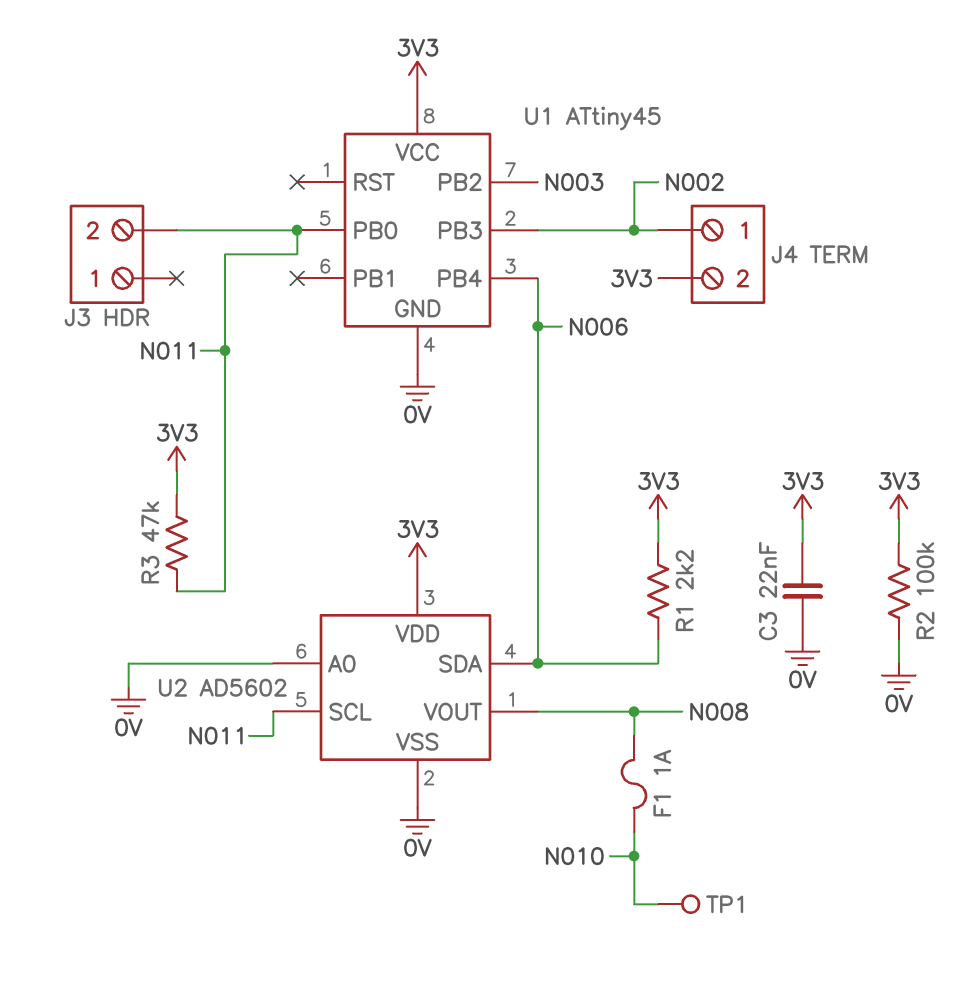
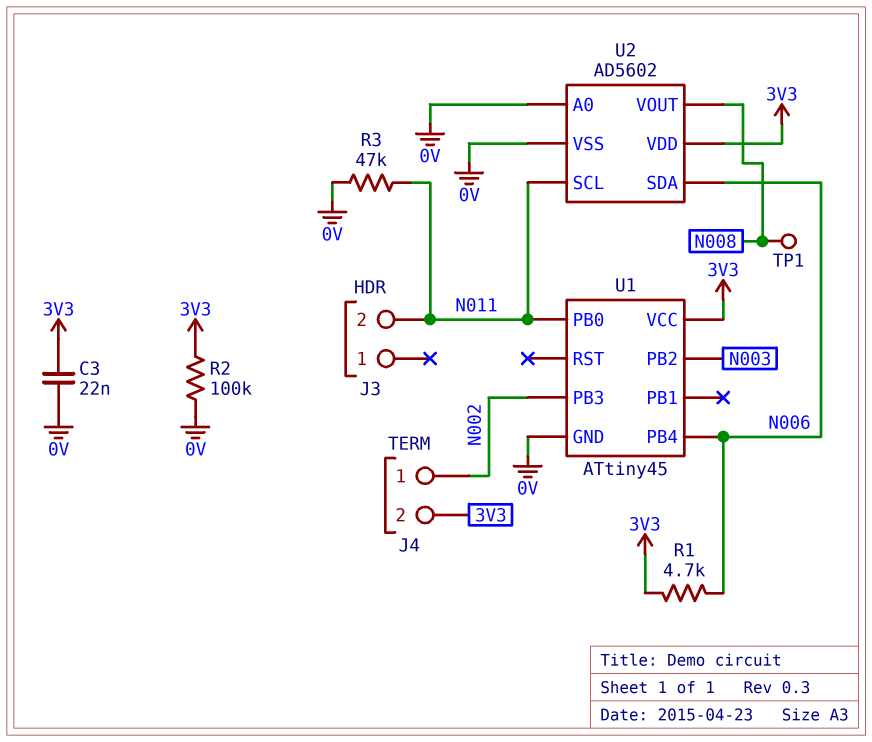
F1: 1A (N008, N010) -> none
R1: 2.2k (3V3, N006) -> 4.7k (3V3, N006)
R3: 47k (3V3, N011) -> 47k (0V, N011)
TP1: test point (N010) -> test point (N008)

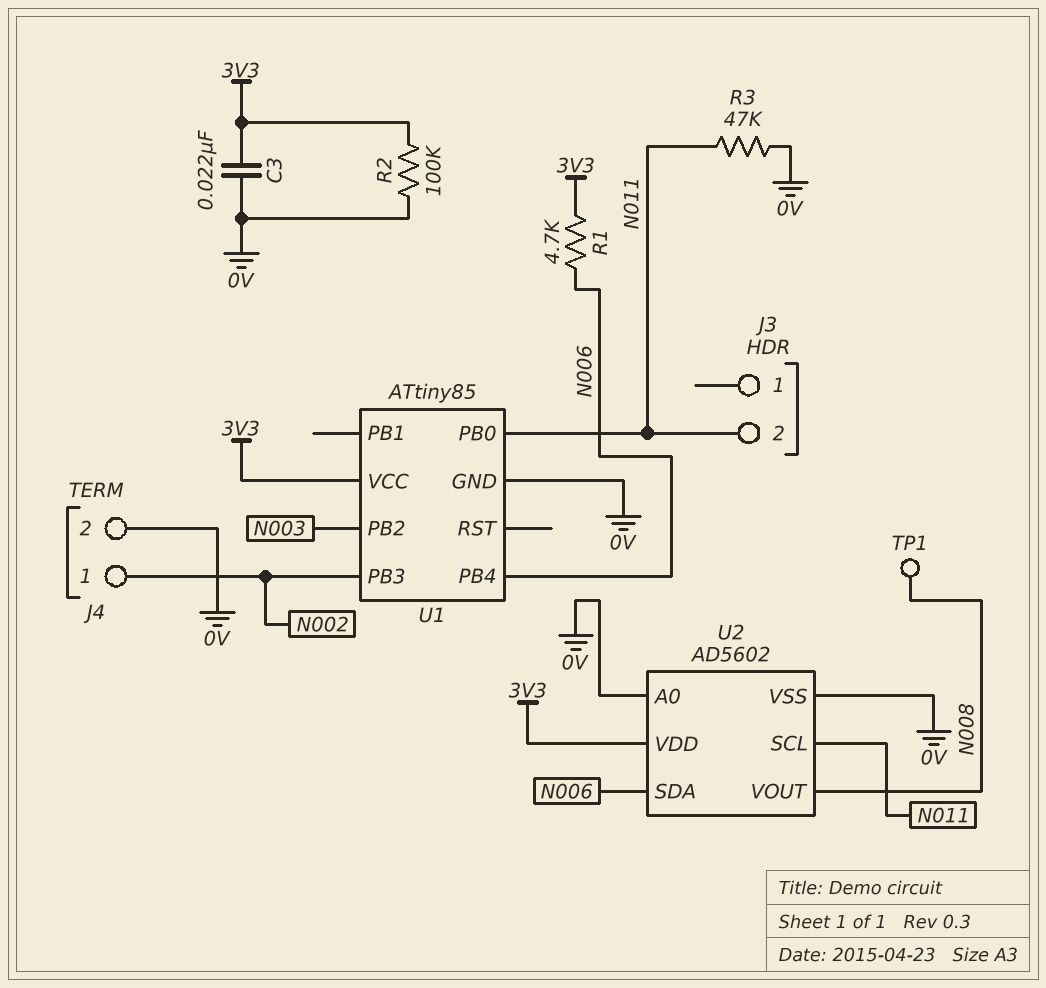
J4 pin 2: 3V3 -> 0V
U1: ATtiny45 -> ATtiny85

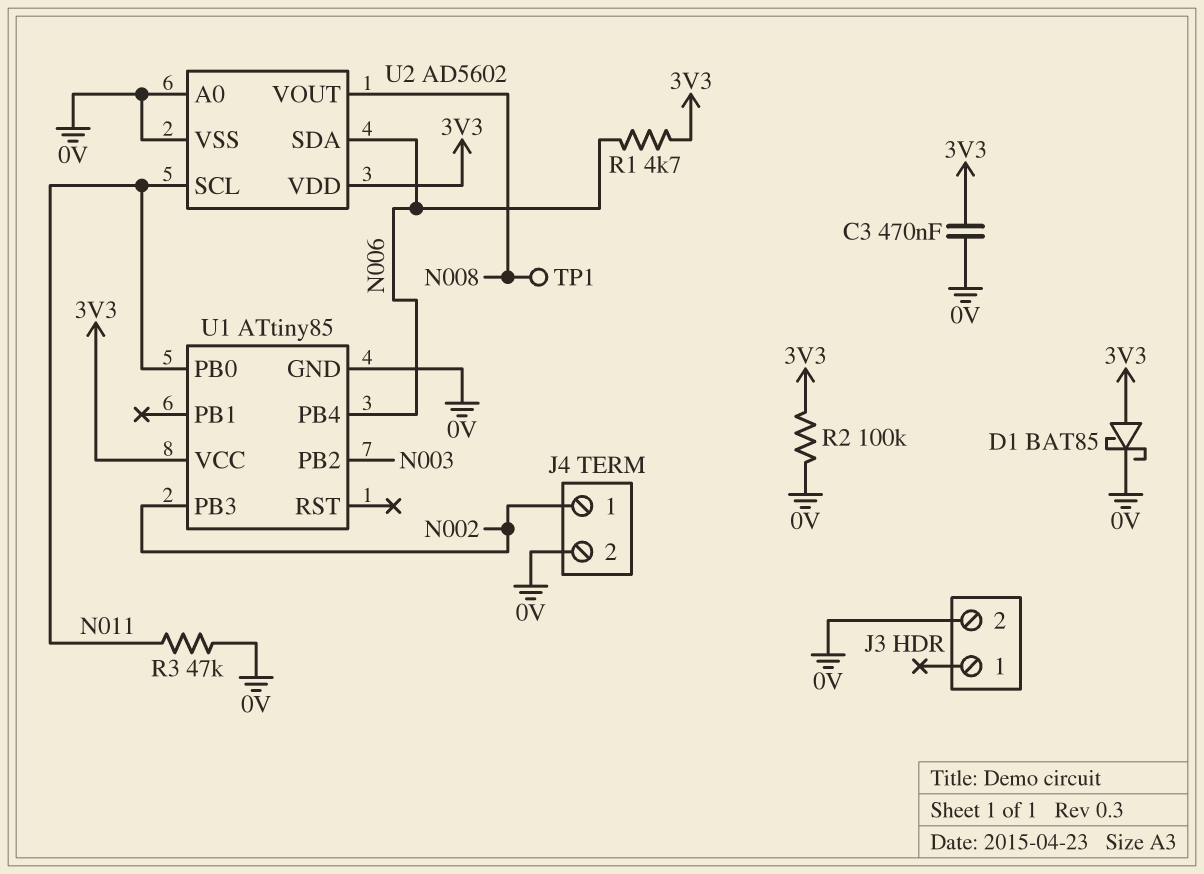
C3: 22nF (0V, 3V3) -> 470nF (0V, 3V3)
D1: none -> schottky BAT85 (A 3V3, K 0V)
J3 pin 2: N011 -> 0V

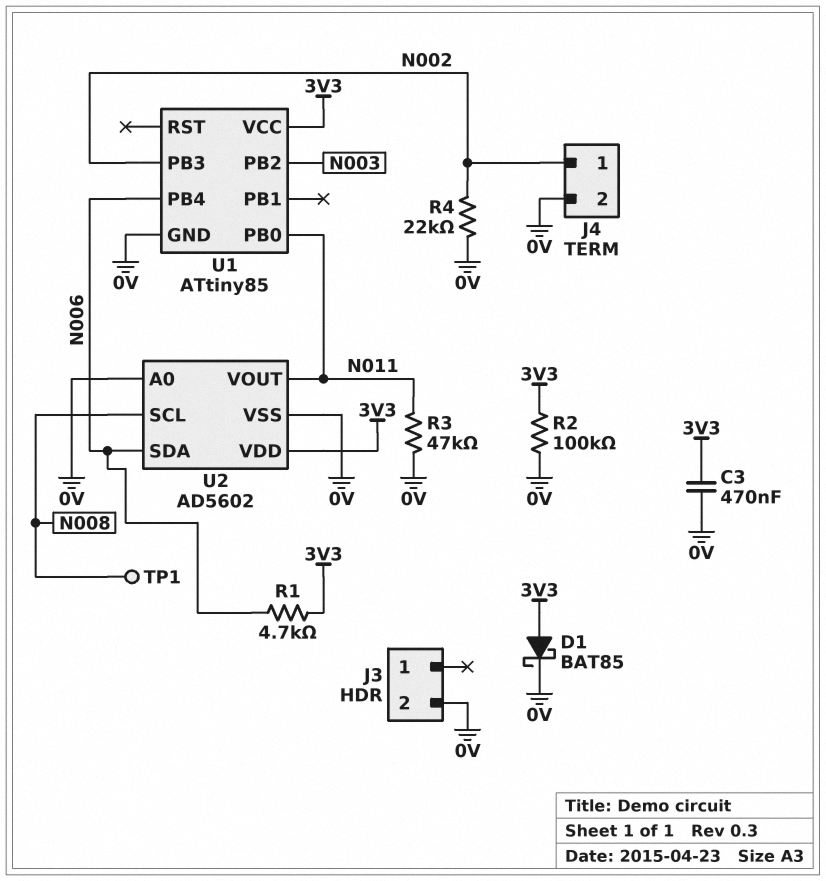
R4: none -> 22k (0V, N002)
U2 pin SCL: N011 -> N008
U2 pin VOUT: N008 -> N011

